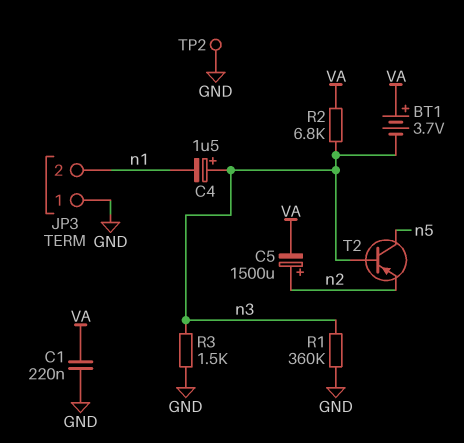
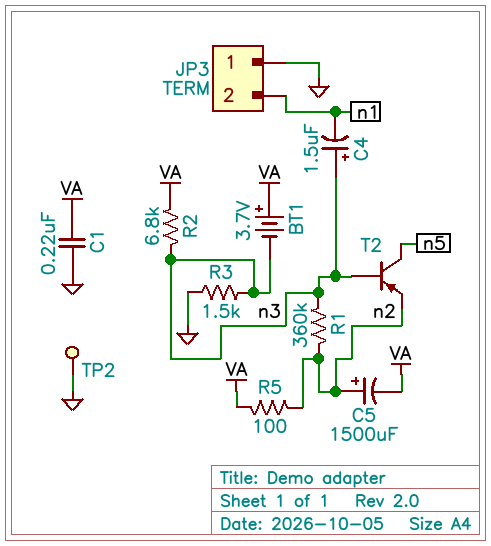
R1: 360k (GND, n3) -> 360k (n2, n3)
R5: none -> 100 (VA, n2)

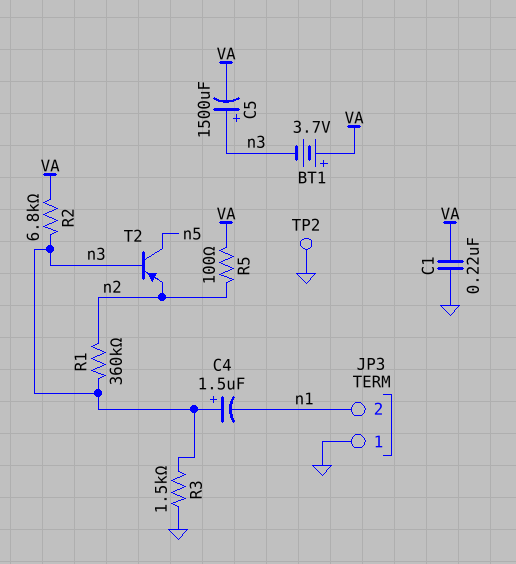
C5: 1500uF (plus n2, minus VA) -> 1500uF (plus n3, minus VA)

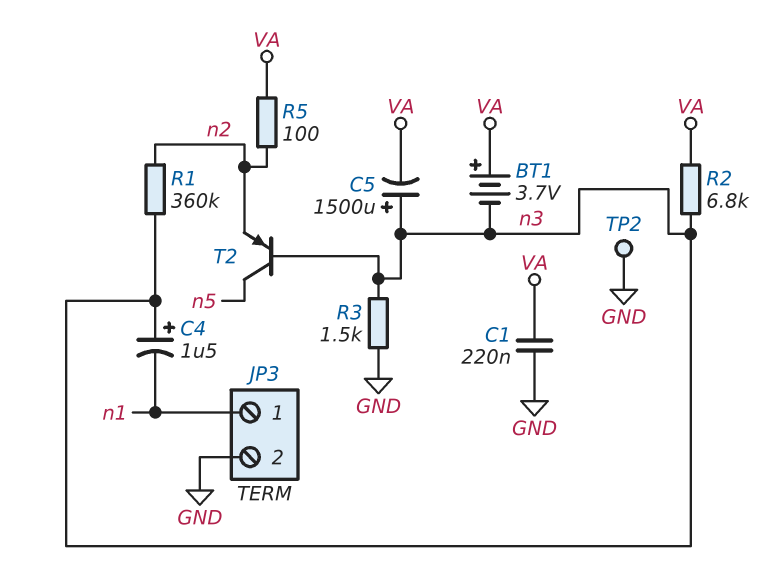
JP3 pin 1: GND -> n1
JP3 pin 2: n1 -> GND

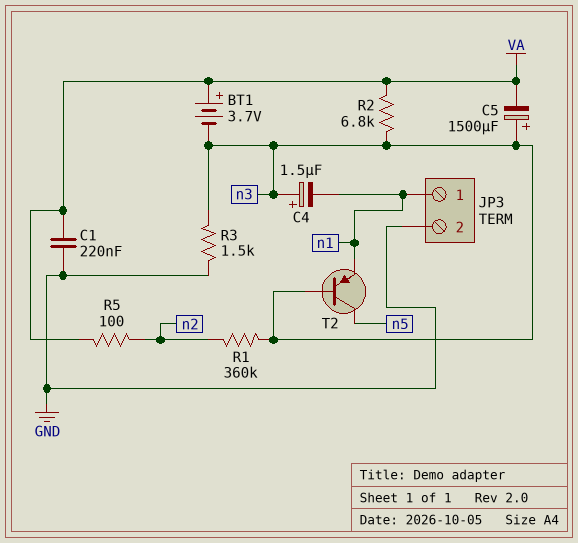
T2: PNP (B n3, C n5, E n2) -> PNP (B n3, C n5, E n1)
TP2: test point (GND) -> none

